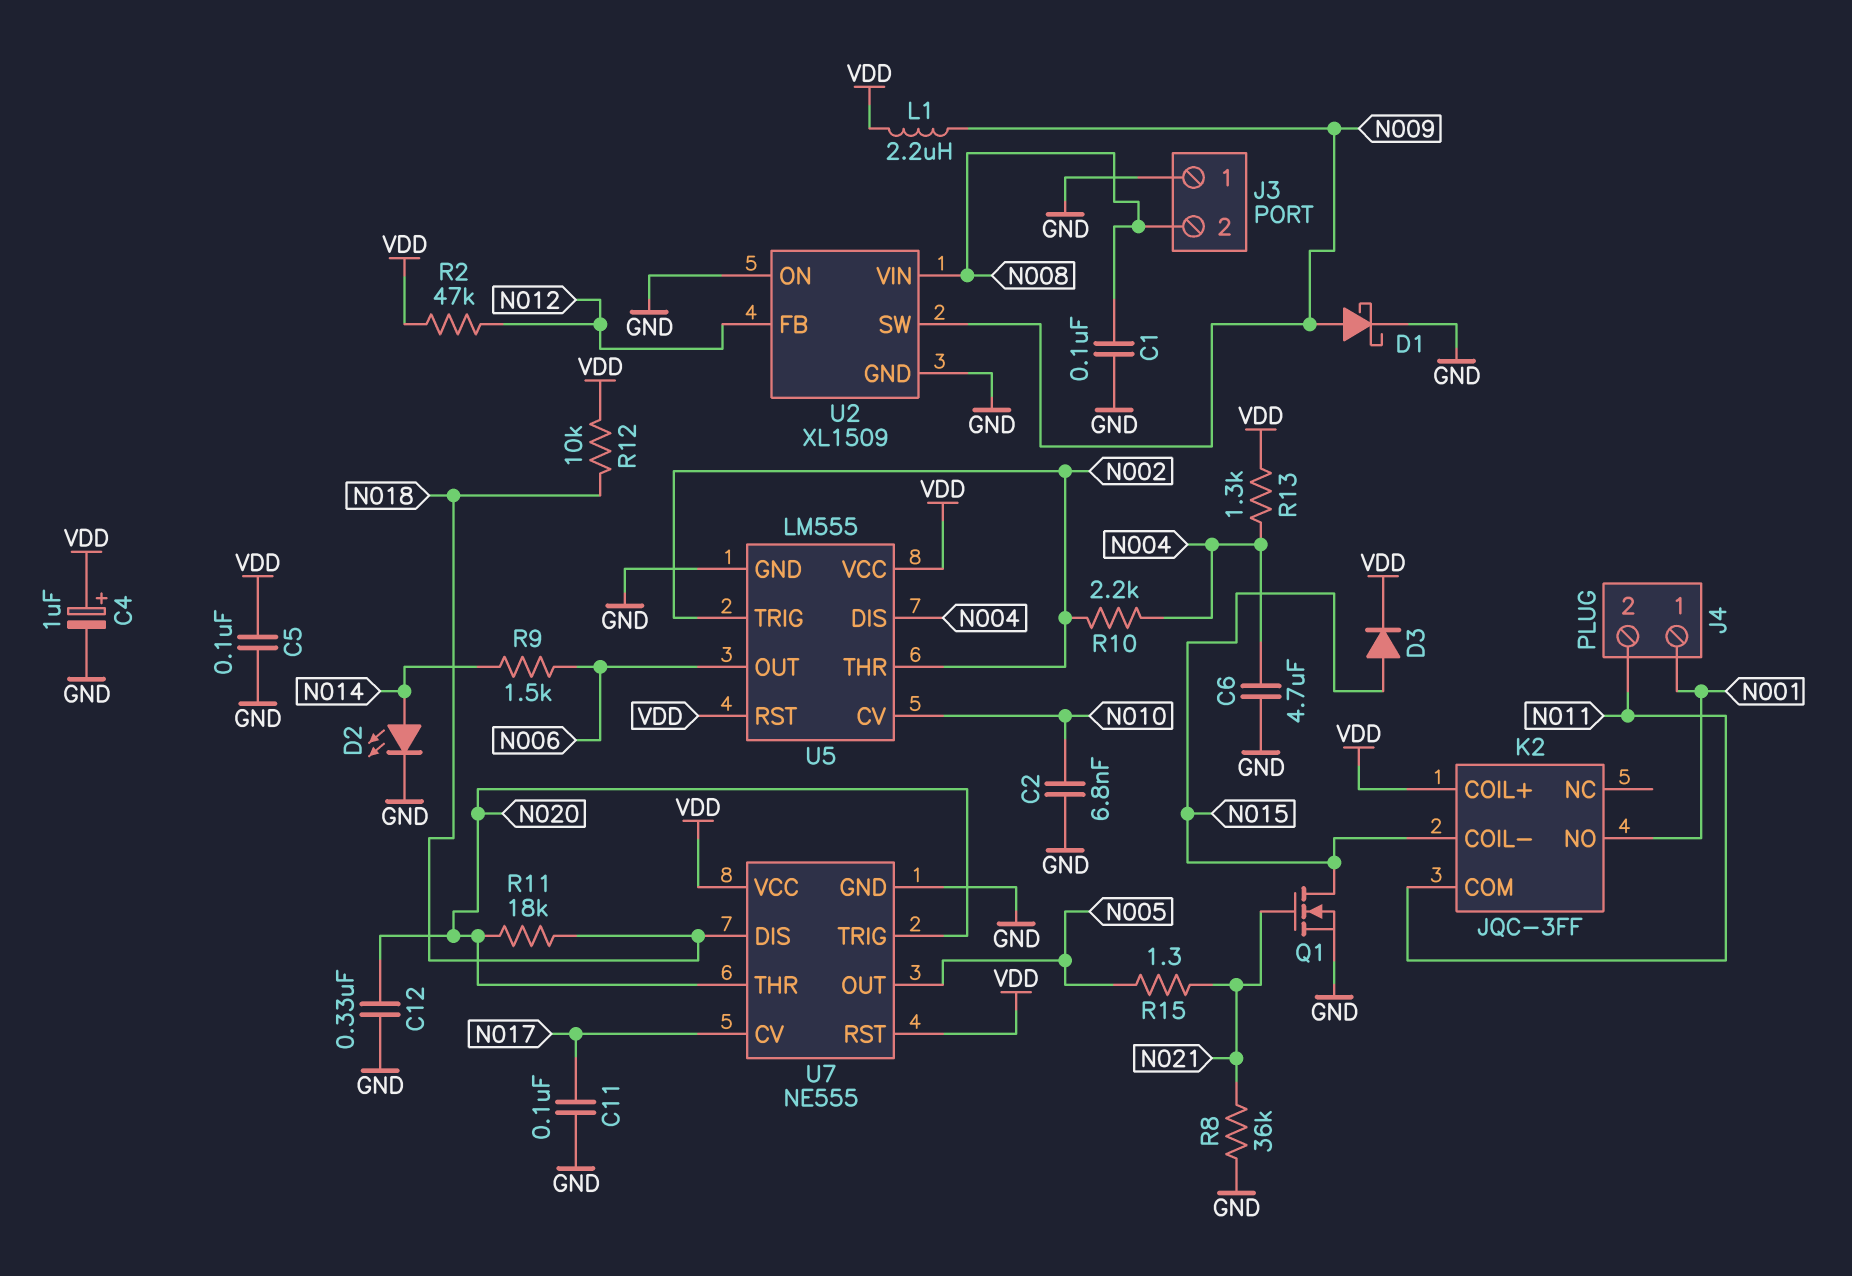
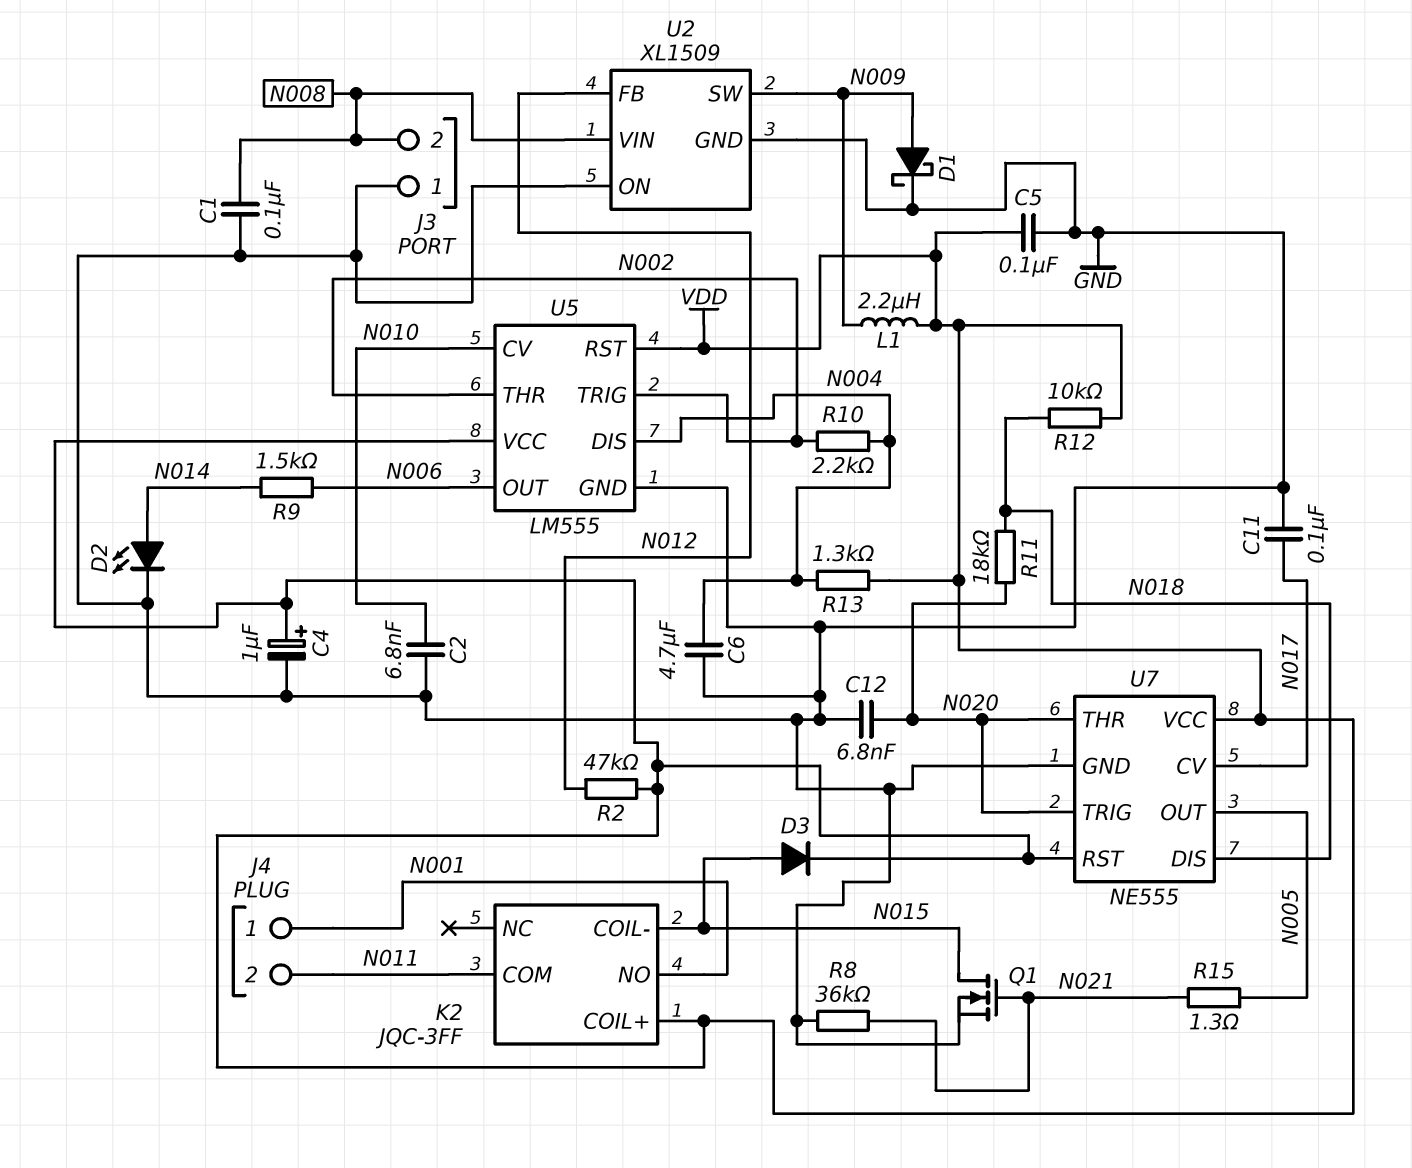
C12: 330nF (GND, N020) -> 6.8nF (GND, N020)

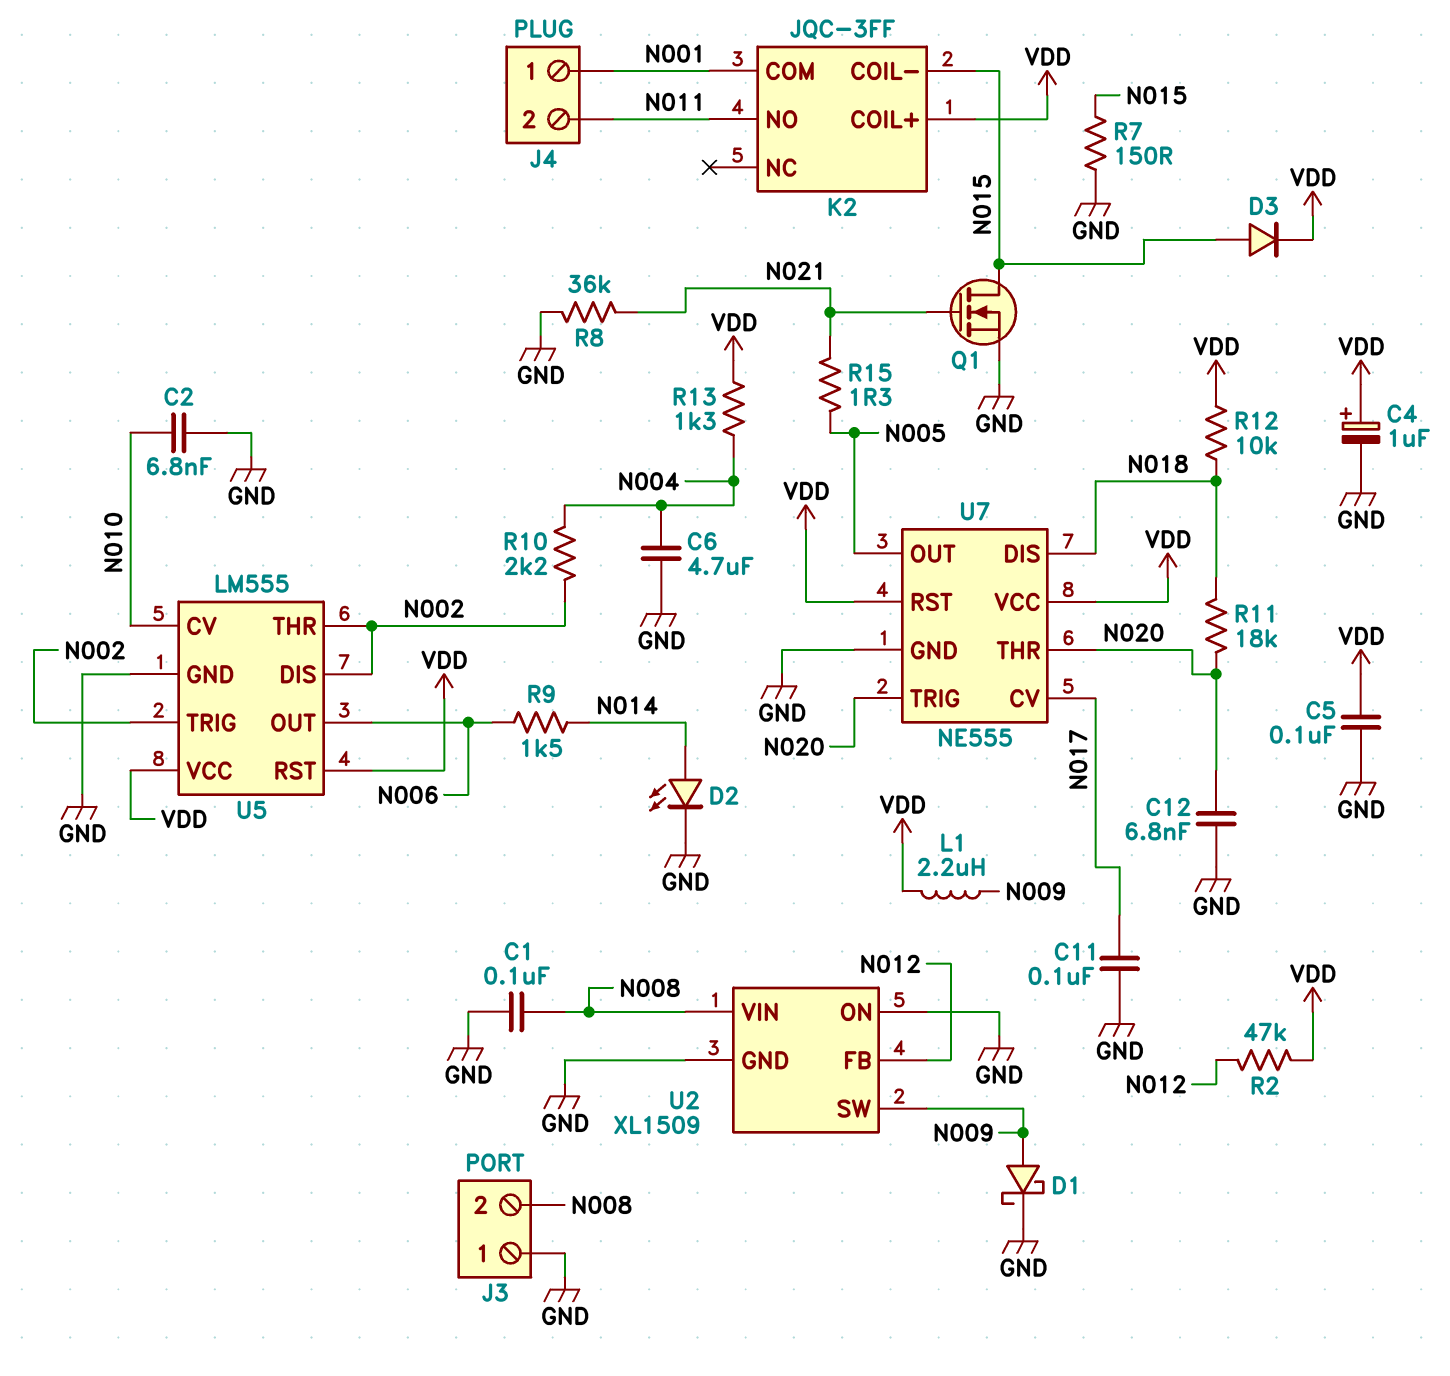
K2 pin COM: N011 -> N001
K2 pin NO: N001 -> N011
R7: none -> 150 (GND, N015)
U5 pin DIS: N004 -> N002

